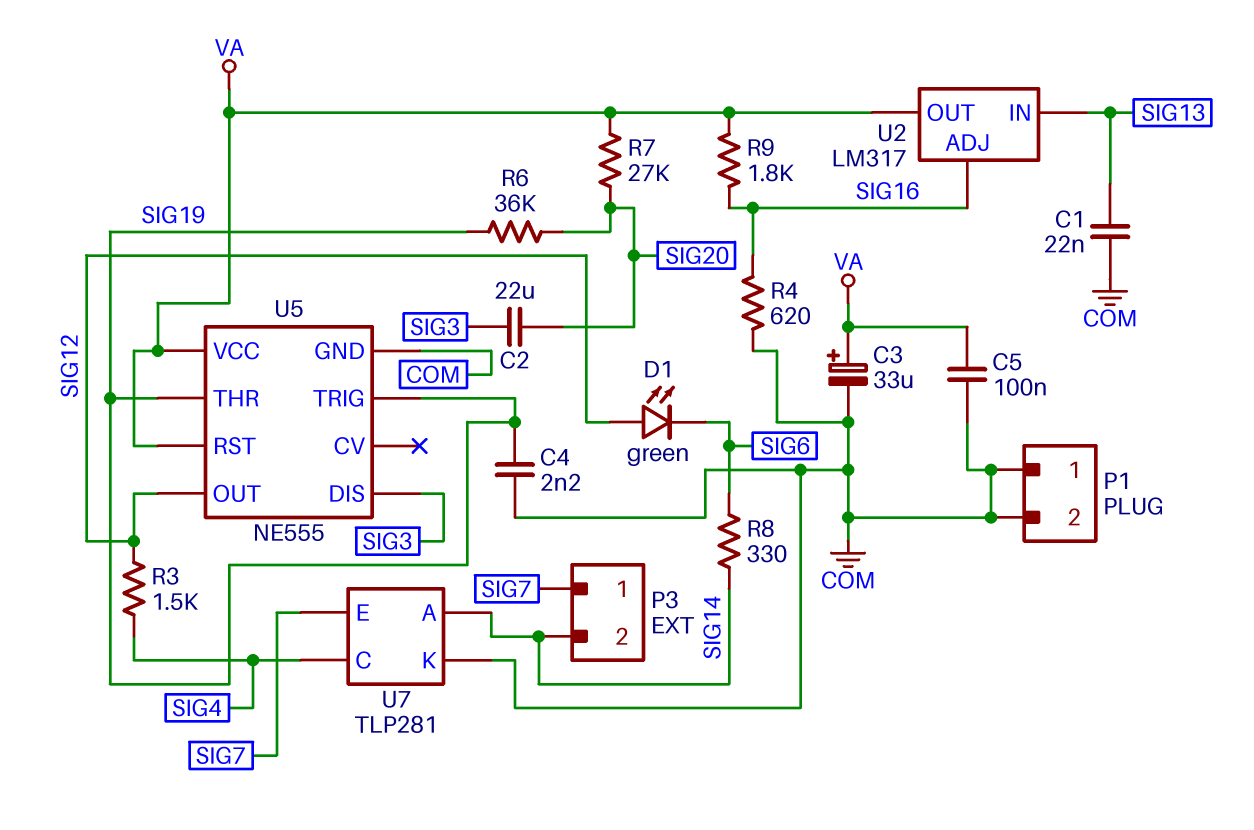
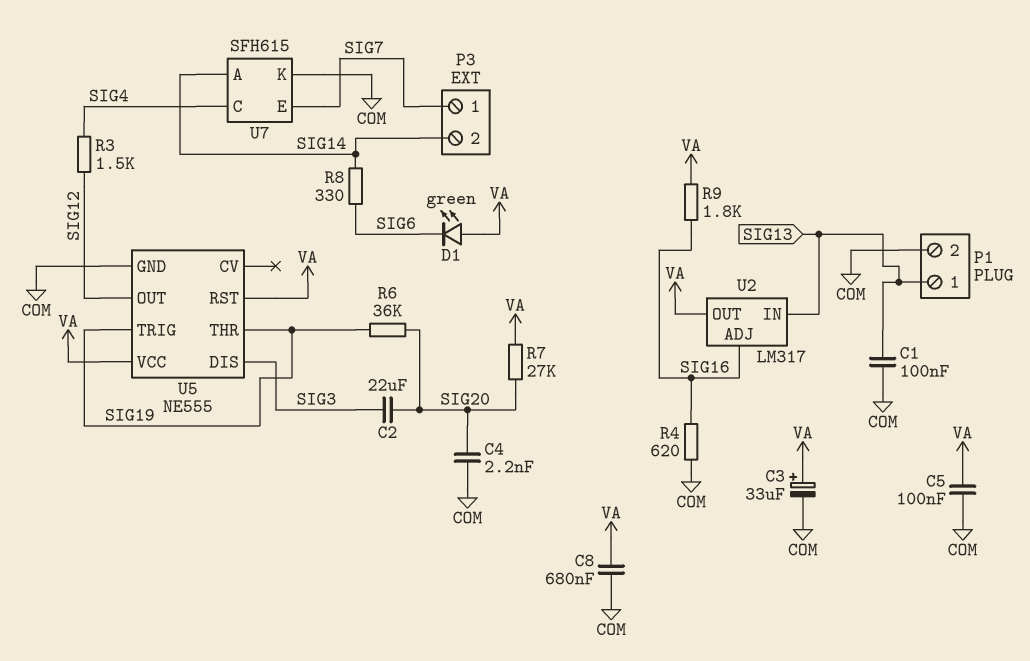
C1: 22nF (COM, SIG13) -> 100nF (COM, SIG13)
C4: 2.2nF (COM, SIG19) -> 2.2nF (COM, SIG20)
C8: none -> 680nF (COM, VA)
D1: LED green (A SIG12, K SIG6) -> LED green (A VA, K SIG6)
P1 pin 1: COM -> SIG13
U7: TLP281 -> SFH615

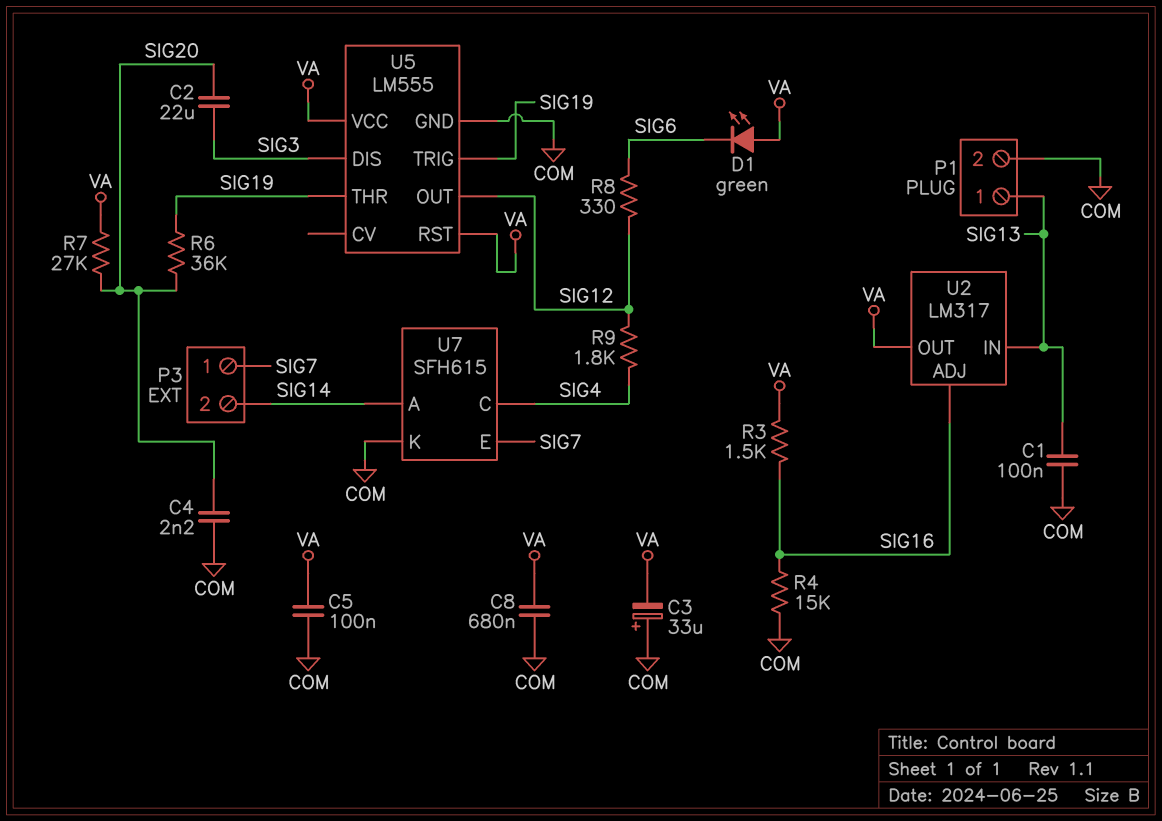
C3: 33uF (plus VA, minus COM) -> 33uF (plus COM, minus VA)
R3: 1.5k (SIG4, SIG12) -> 1.5k (SIG16, VA)
R4: 620 (COM, SIG16) -> 15k (COM, SIG16)
R8: 330 (SIG6, SIG14) -> 330 (SIG6, SIG12)
R9: 1.8k (SIG16, VA) -> 1.8k (SIG4, SIG12)
U5: NE555 -> LM555

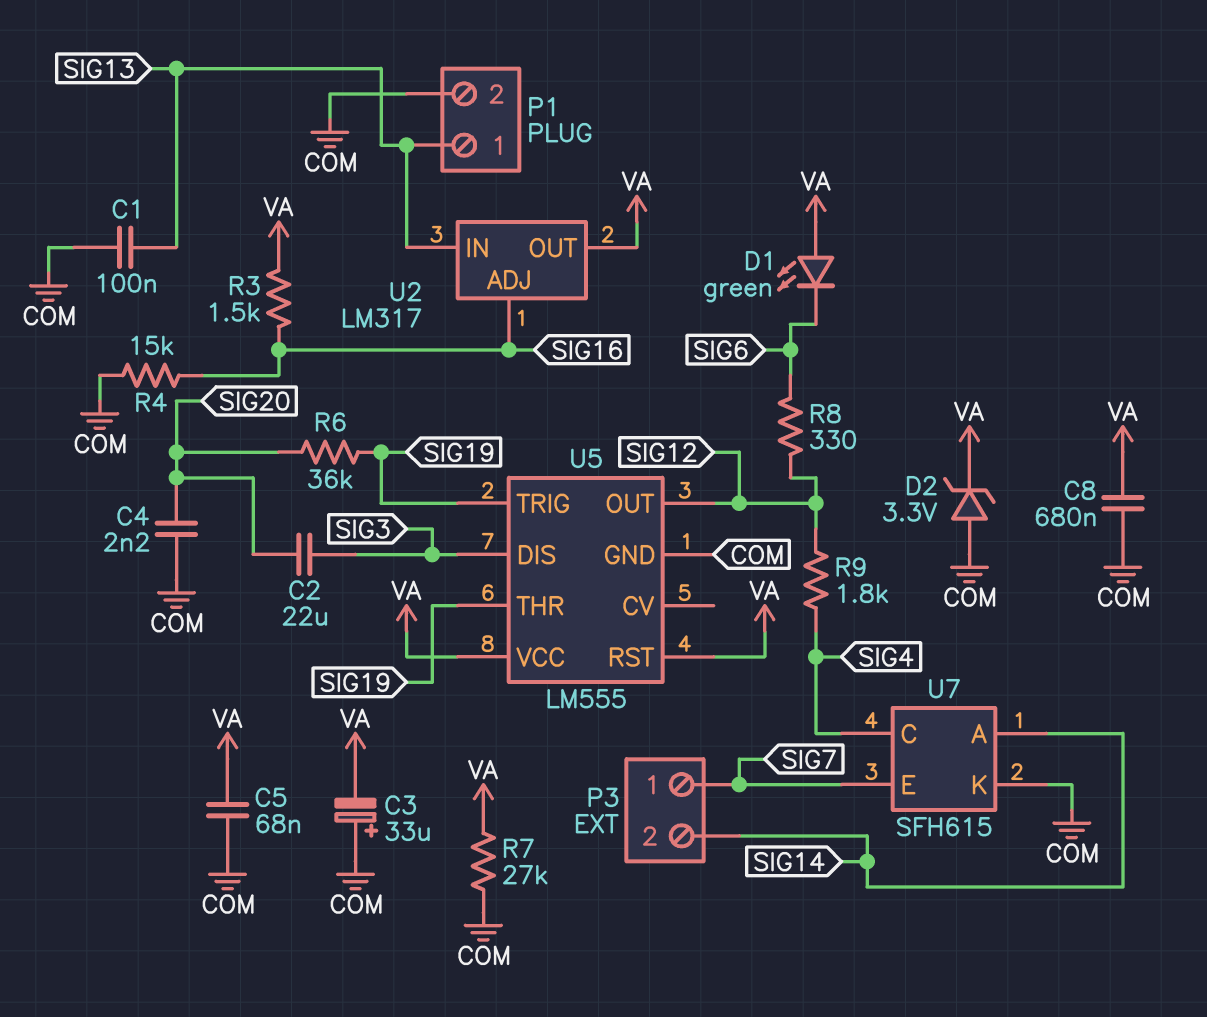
C5: 100nF (COM, VA) -> 68nF (COM, VA)
D2: none -> zener 3.3V (A COM, K VA)
R7: 27k (SIG20, VA) -> 27k (COM, VA)

